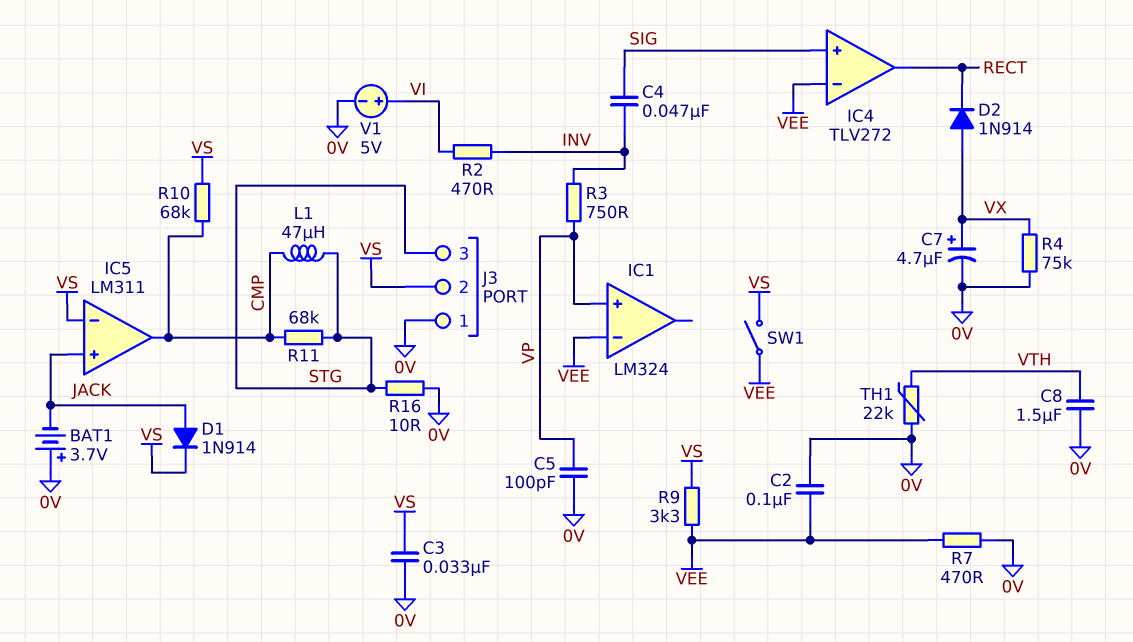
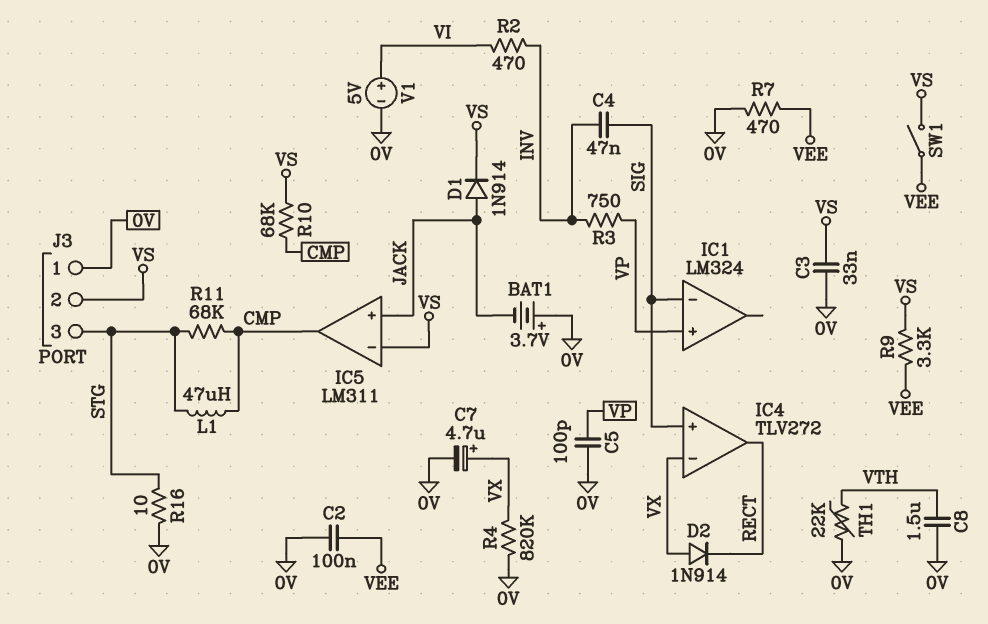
IC1 pin in-: VEE -> SIG
IC4 pin in-: VEE -> VX
R4: 75k (0V, VX) -> 820k (0V, VX)

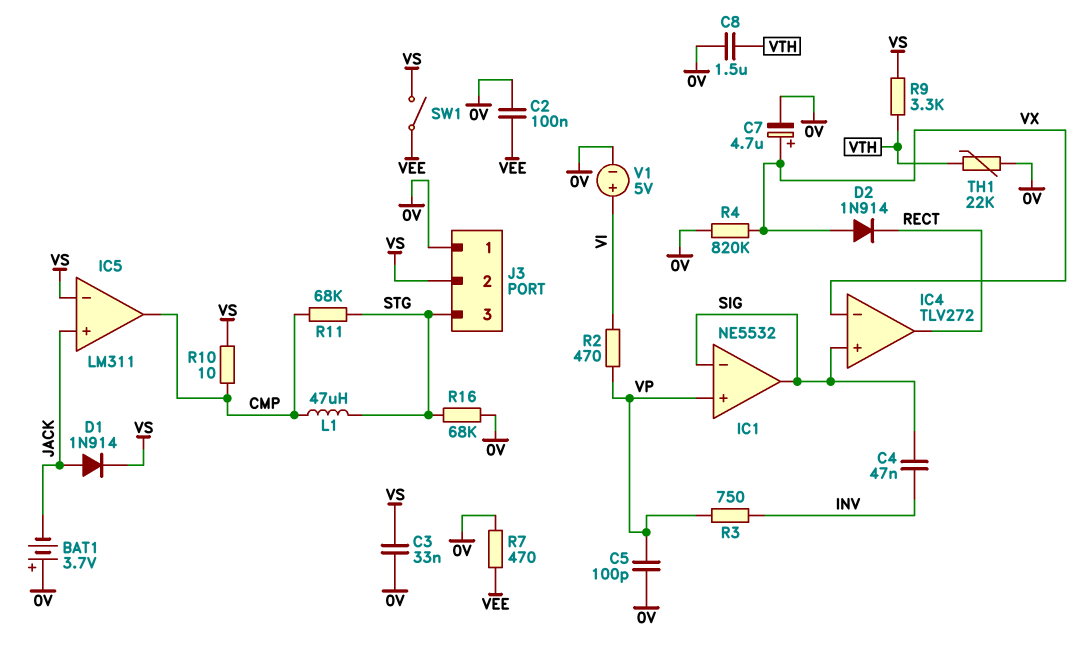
IC1: LM324 -> NE5532
IC1 pin out: none -> SIG
R2: 470 (INV, VI) -> 470 (VI, VP)
R9: 3.3k (VEE, VS) -> 3.3k (VS, VTH)
R10: 68k (CMP, VS) -> 10 (CMP, VS)
R16: 10 (0V, STG) -> 68k (0V, STG)

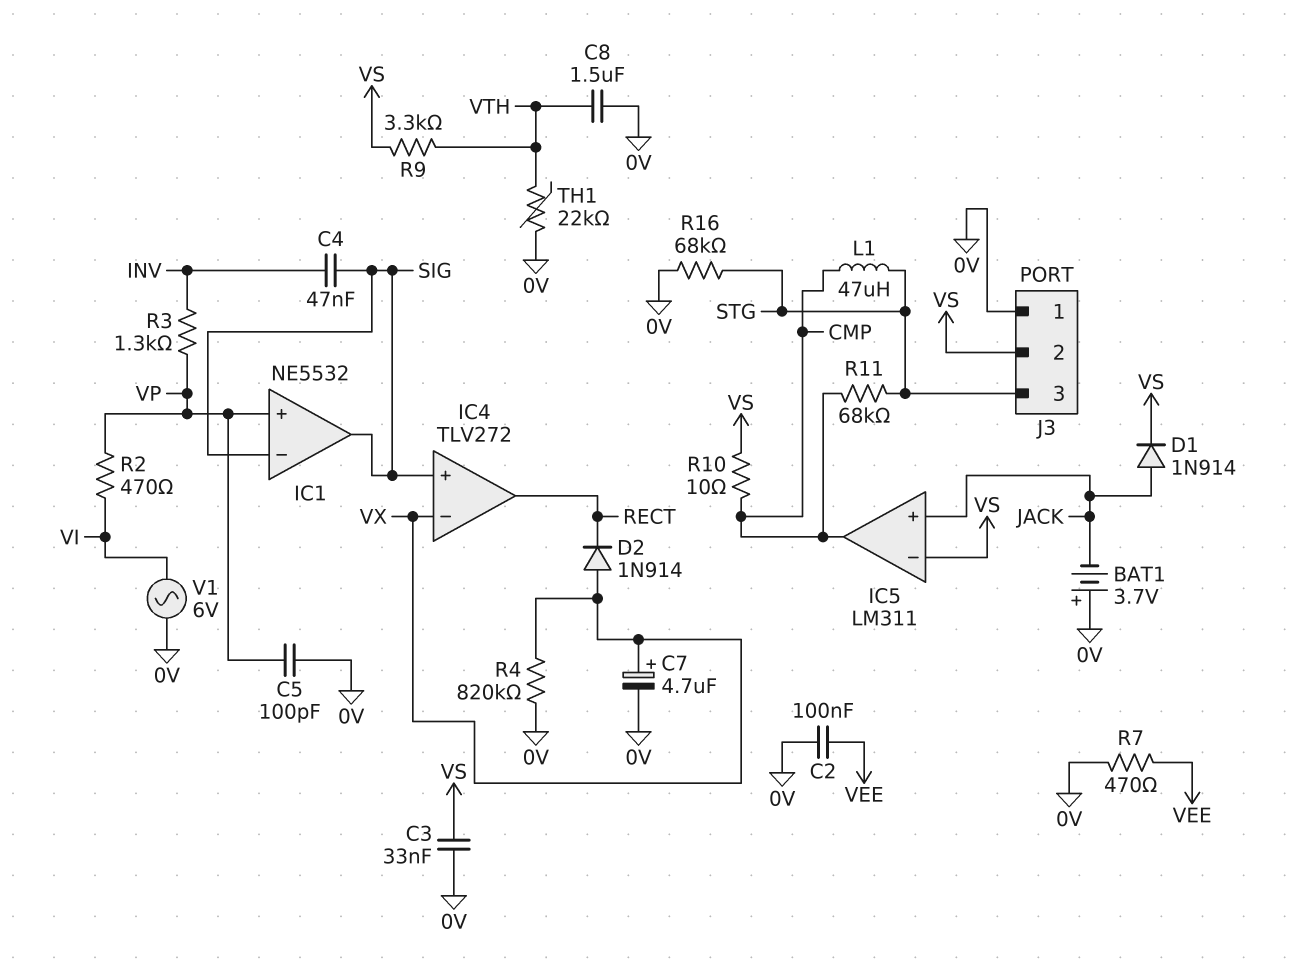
R3: 750 (INV, VP) -> 1.3k (INV, VP)
SW1: switch (VEE, VS) -> none
V1: 5V (plus VI, minus 0V) -> AC 6V (0V, VI)

